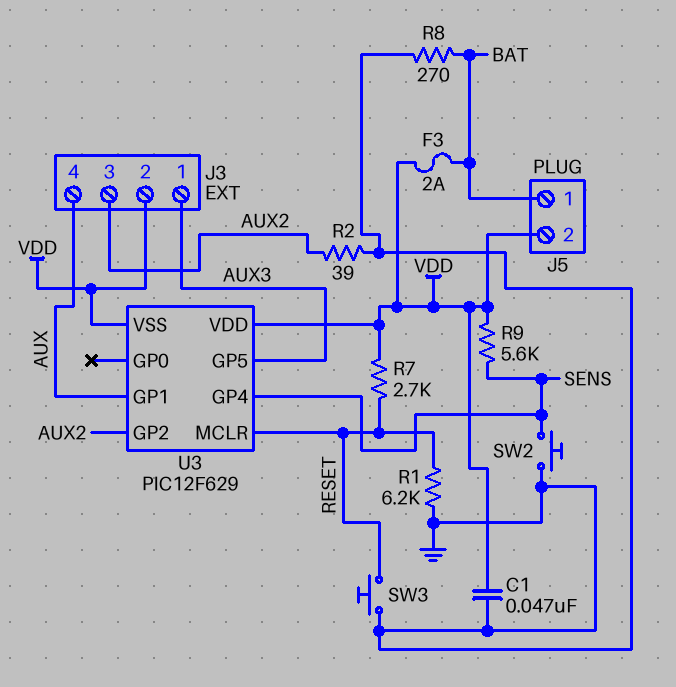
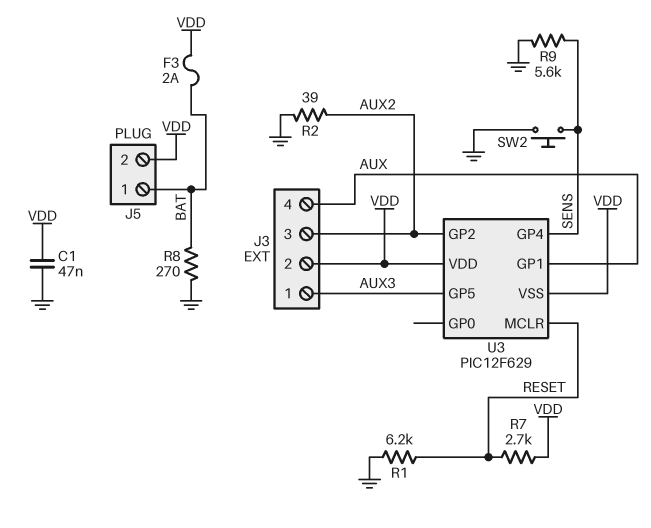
R9: 5.6k (SENS, VDD) -> 5.6k (GND, SENS)
SW3: button (GND, RESET) -> none

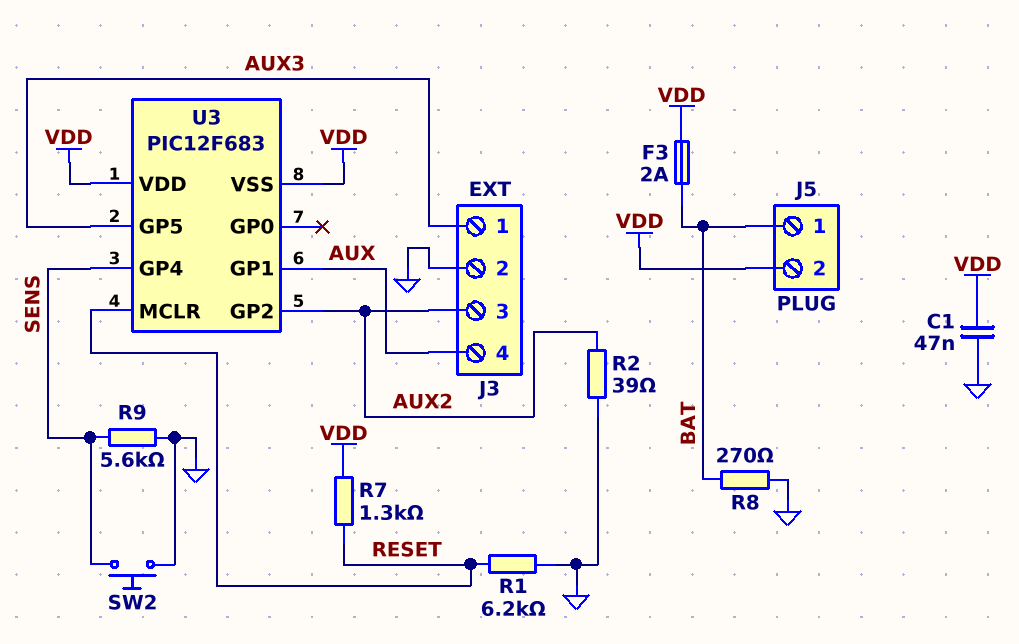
J3 pin 2: VDD -> GND
R7: 2.7k (RESET, VDD) -> 1.3k (RESET, VDD)
U3: PIC12F629 -> PIC12F683

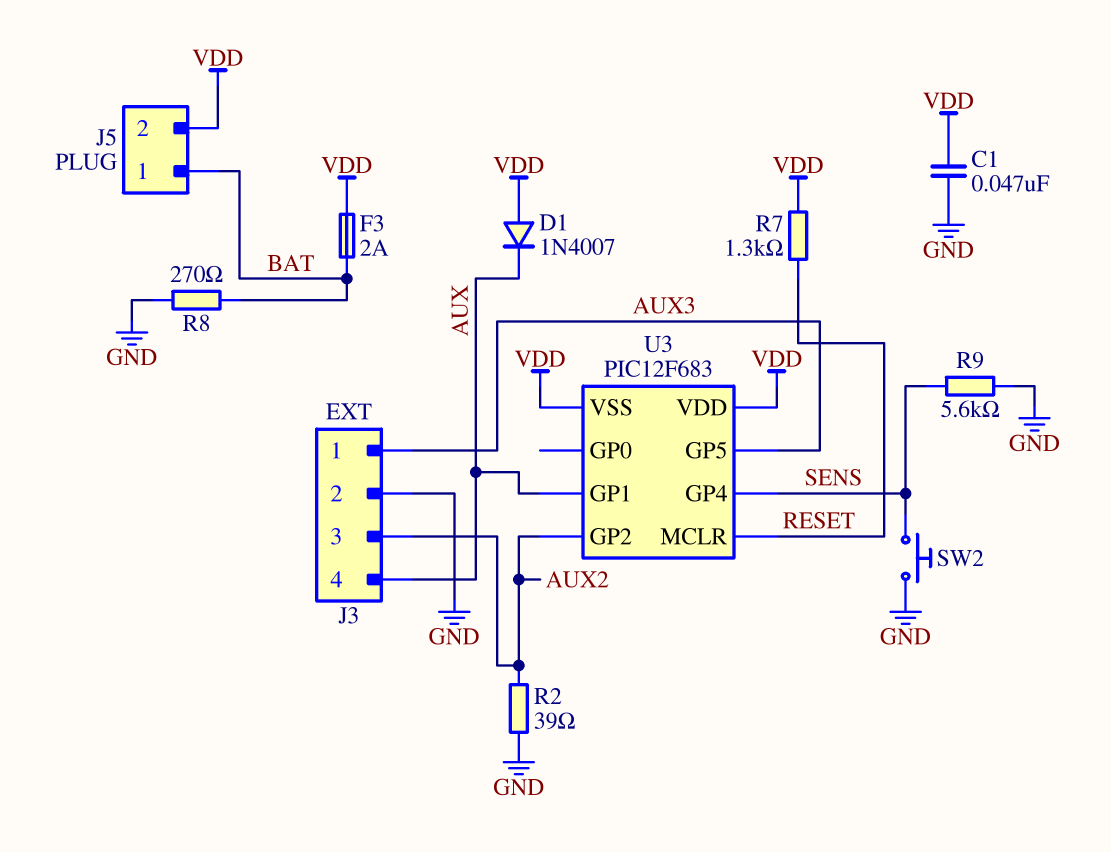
D1: none -> diode 1N4007 (A VDD, K AUX)
R1: 6.2k (GND, RESET) -> none

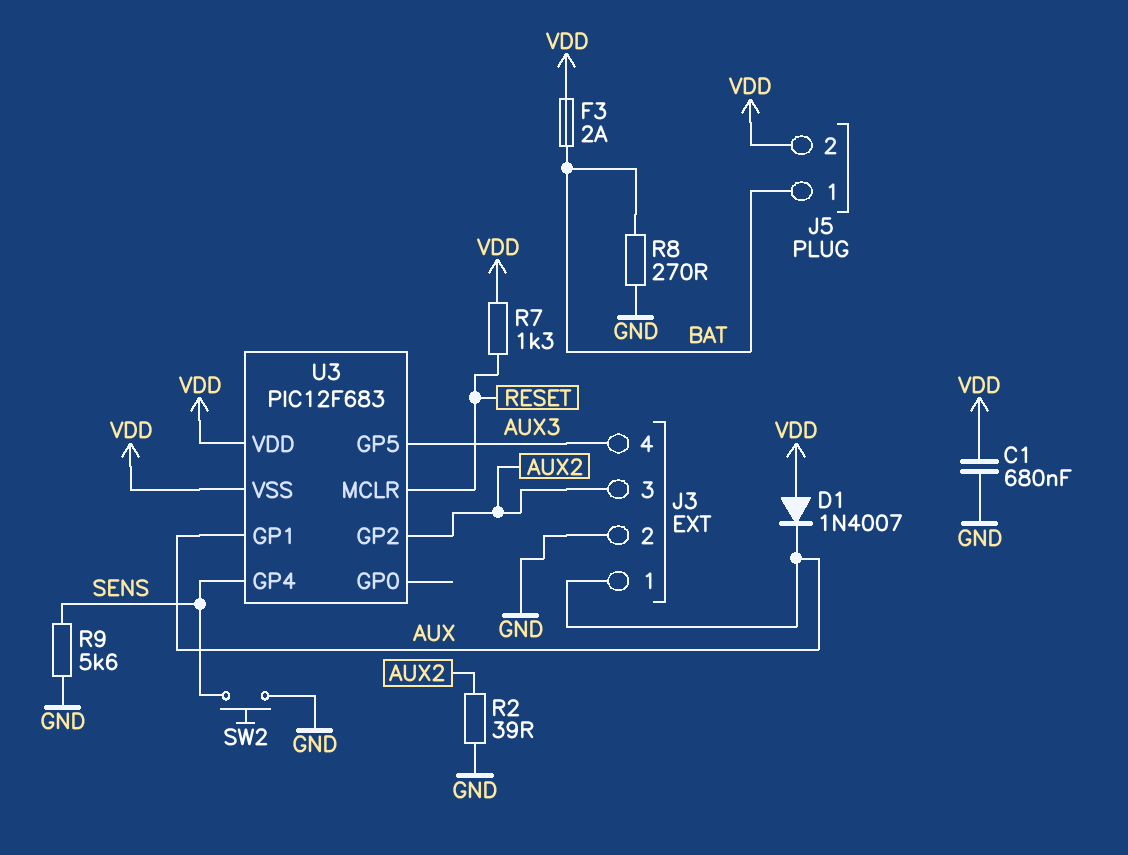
C1: 47nF (GND, VDD) -> 680nF (GND, VDD)
J3 pin 1: AUX3 -> AUX
J3 pin 4: AUX -> AUX3

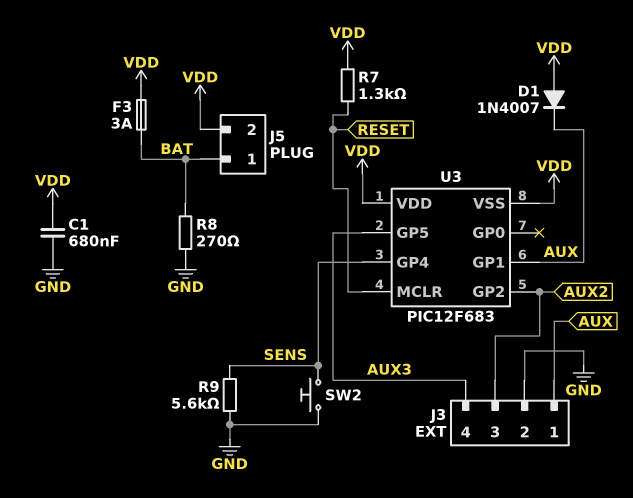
F3: 2A (BAT, VDD) -> 3A (BAT, VDD)
R2: 39 (AUX2, GND) -> none

